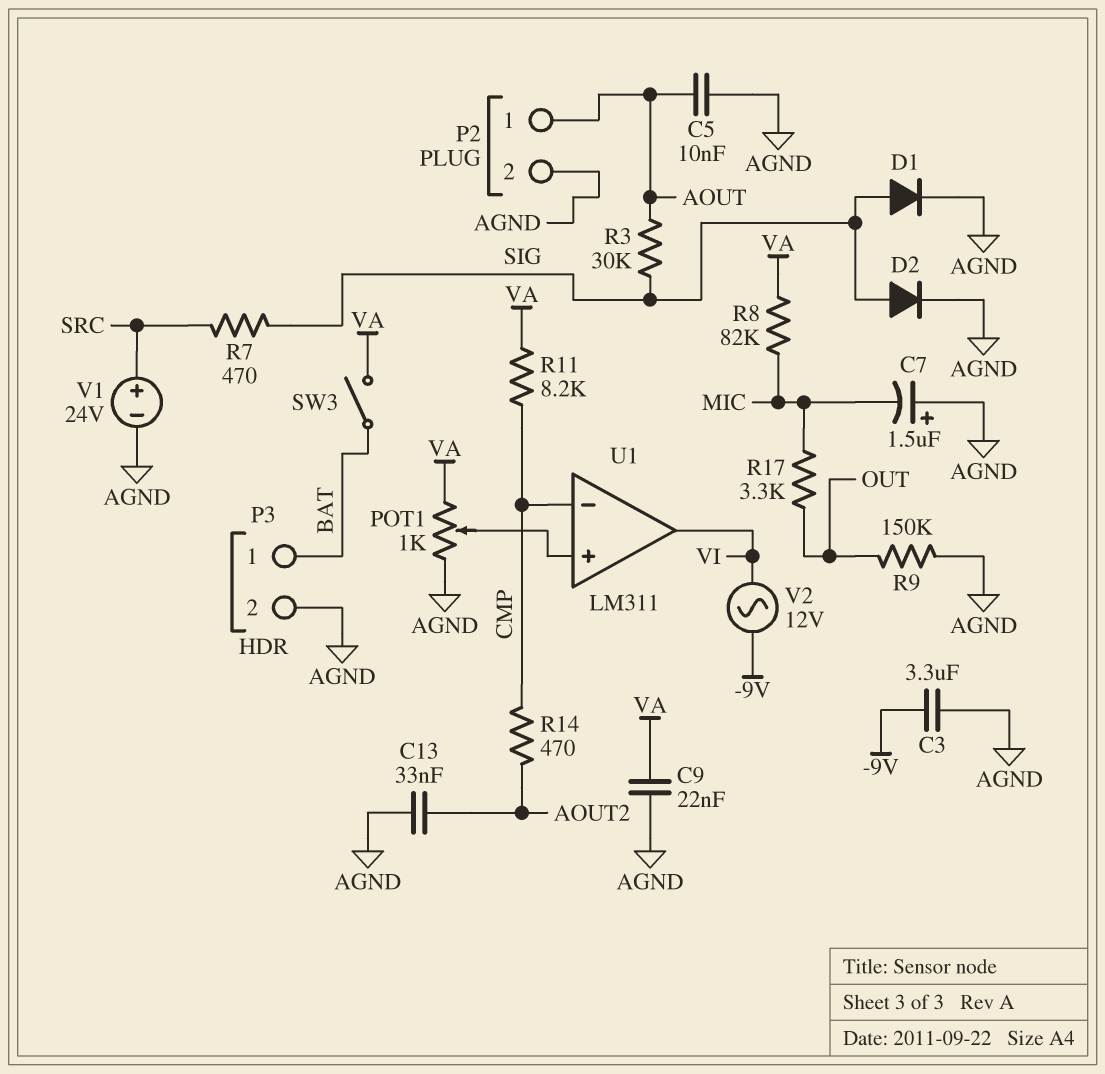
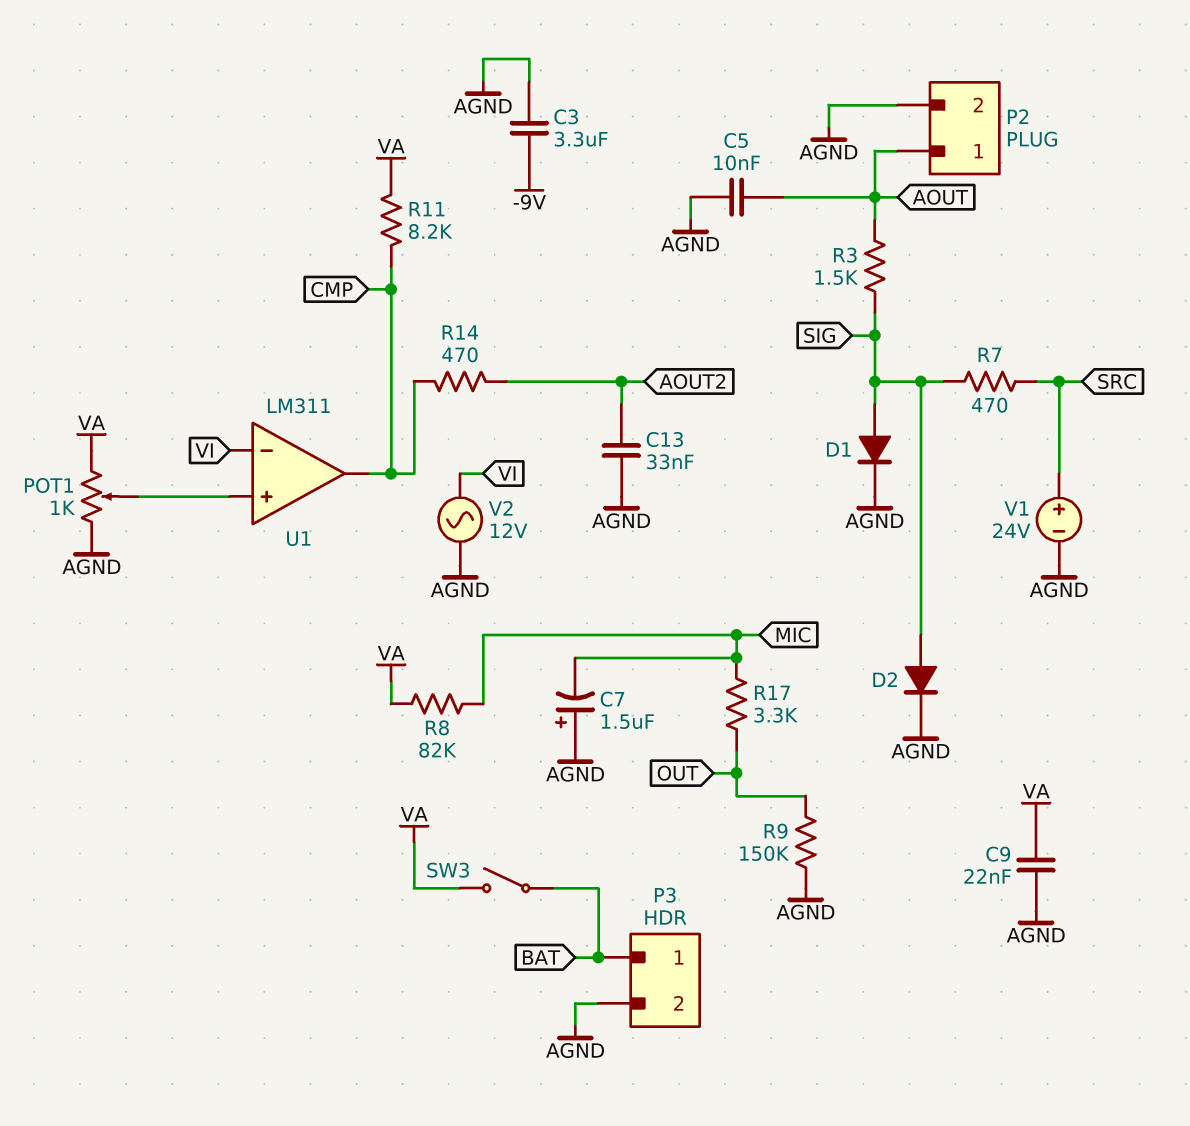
R3: 30k (AOUT, SIG) -> 1.5k (AOUT, SIG)
U1 pin in-: CMP -> VI
U1 pin out: VI -> CMP
V2: AC 12V (-9V, VI) -> AC 12V (AGND, VI)

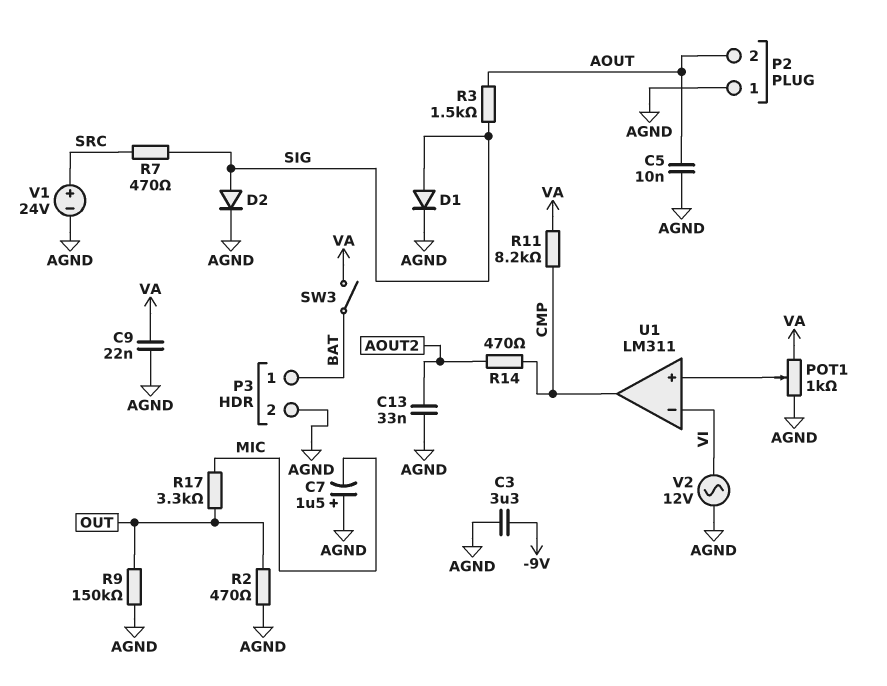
P2 pin 1: AOUT -> AGND
P2 pin 2: AGND -> AOUT
R2: none -> 470 (AGND, OUT)
R8: 82k (MIC, VA) -> none

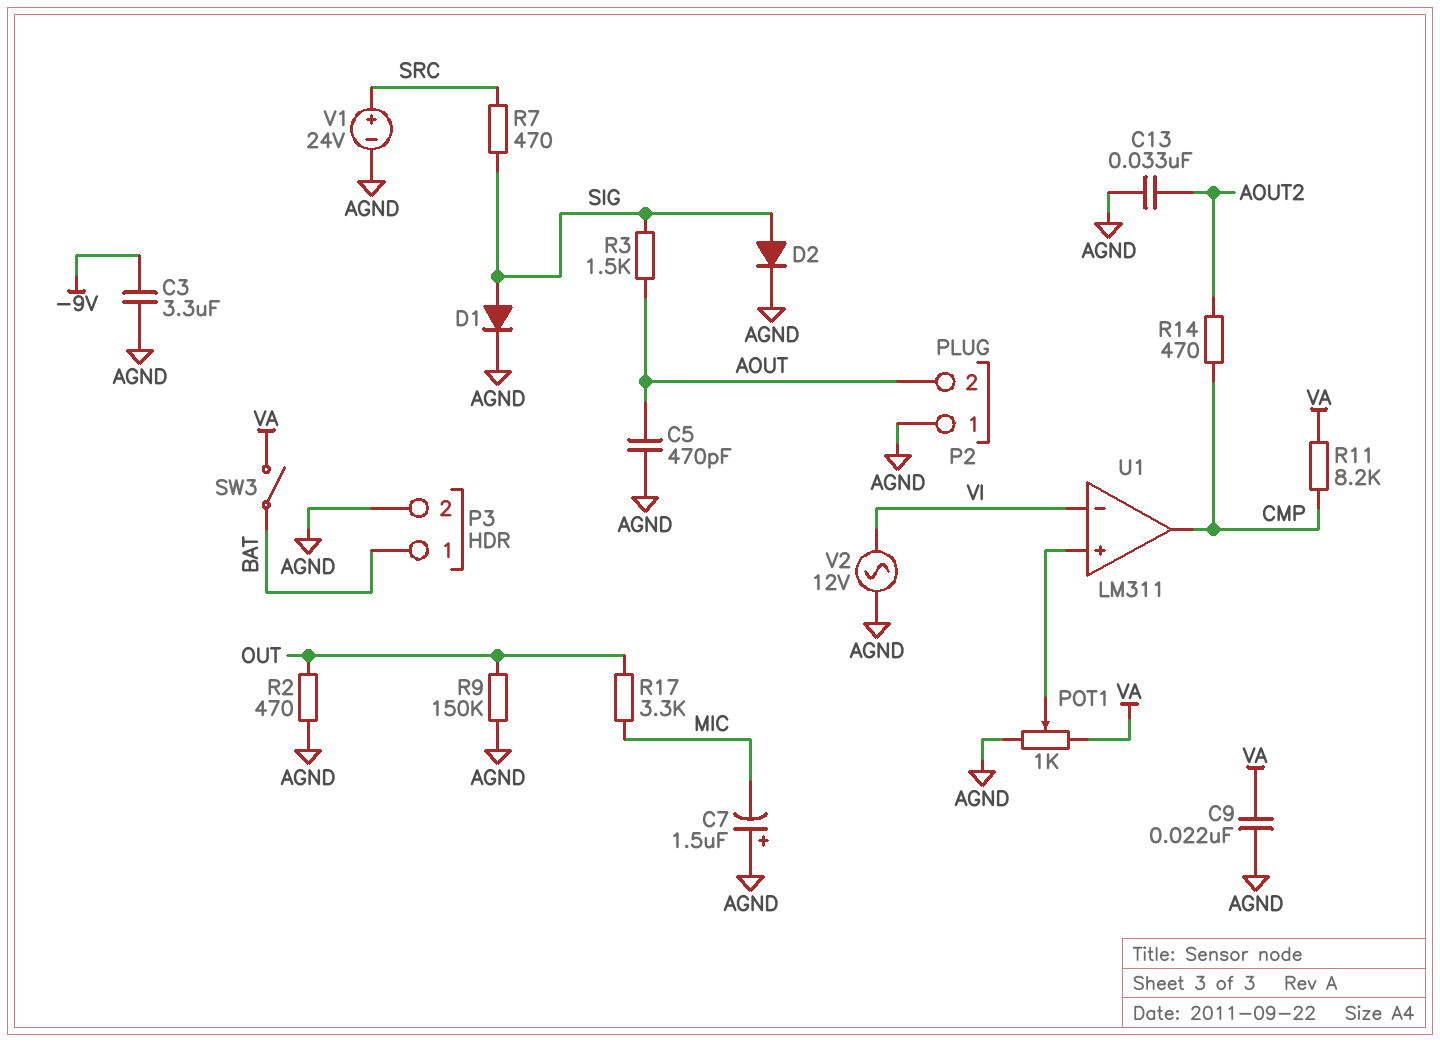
C5: 10nF (AGND, AOUT) -> 470pF (AGND, AOUT)

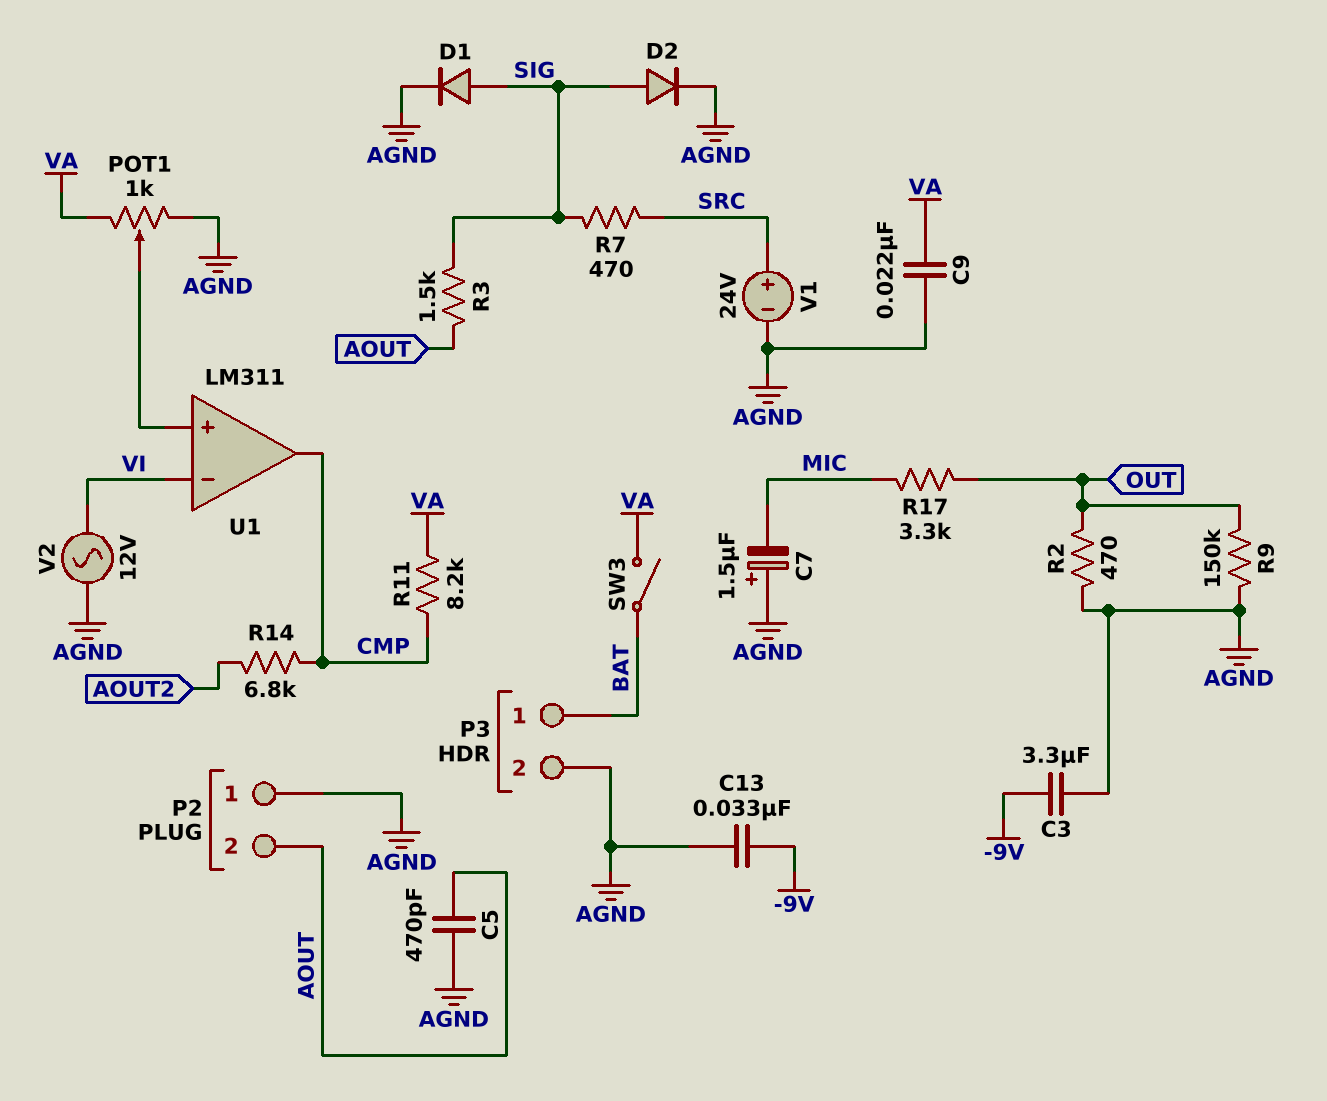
C13: 33nF (AGND, AOUT2) -> 33nF (-9V, AGND)
R14: 470 (AOUT2, CMP) -> 6.8k (AOUT2, CMP)

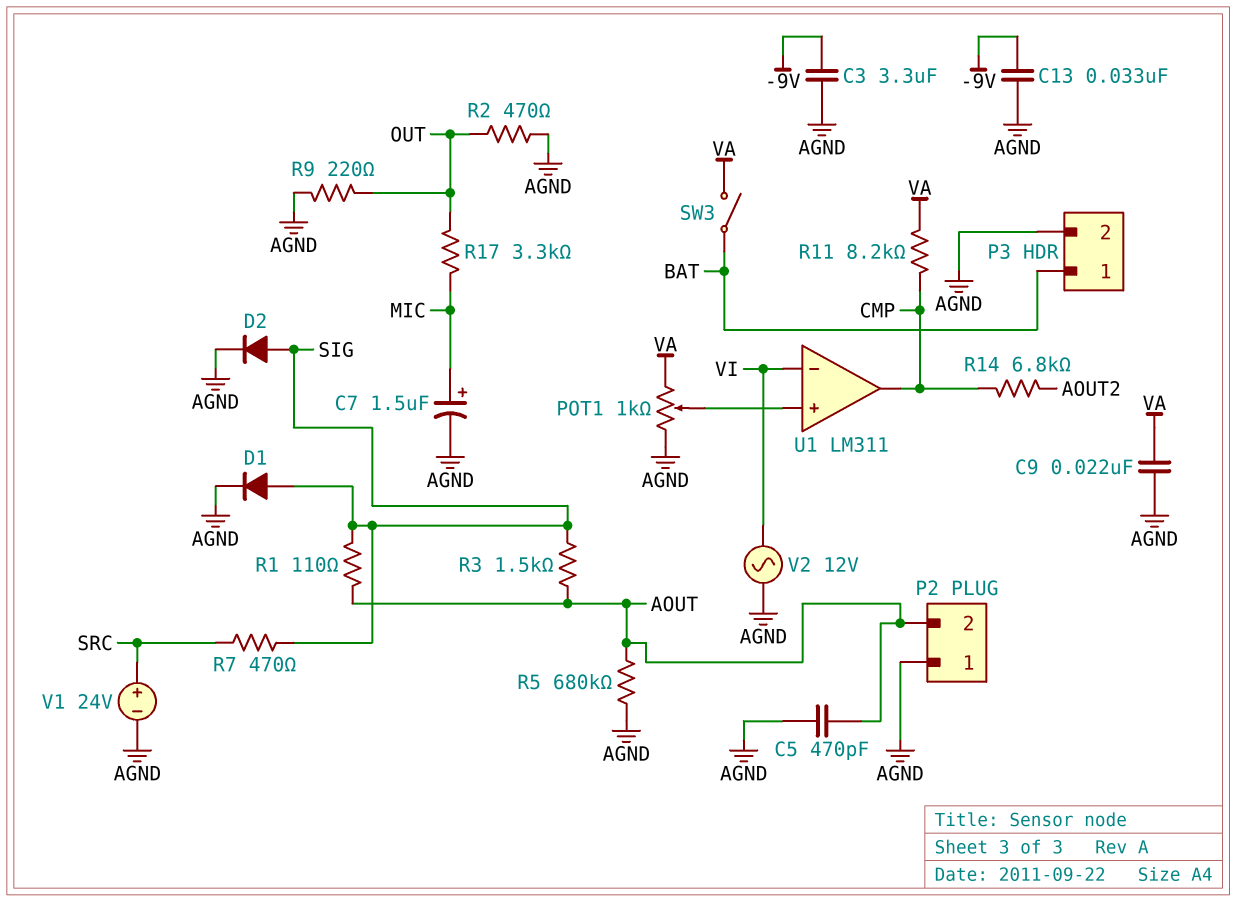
C7: 1.5uF (plus AGND, minus MIC) -> 1.5uF (plus MIC, minus AGND)
R1: none -> 110 (AOUT, SIG)
R5: none -> 680k (AGND, AOUT)
R9: 150k (AGND, OUT) -> 220 (AGND, OUT)

